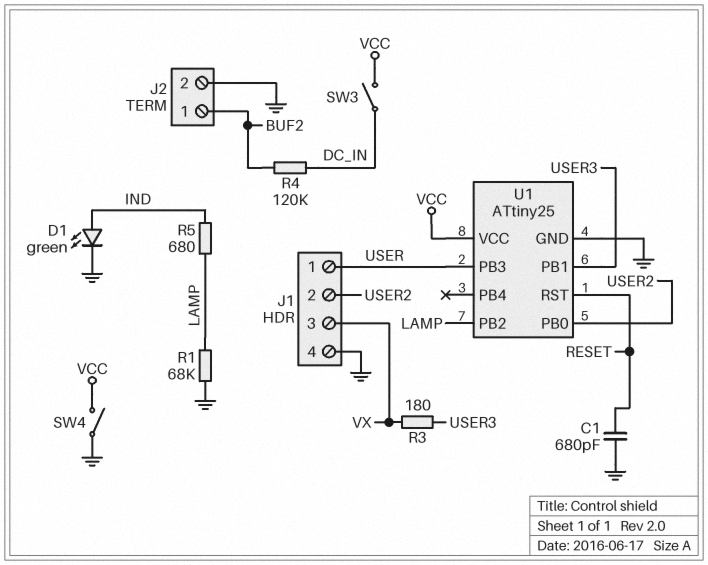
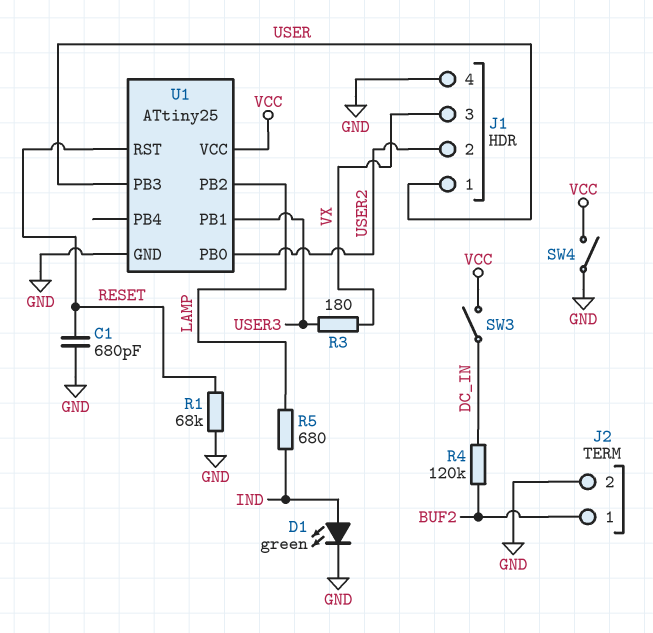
R1: 68k (GND, LAMP) -> 68k (GND, RESET)

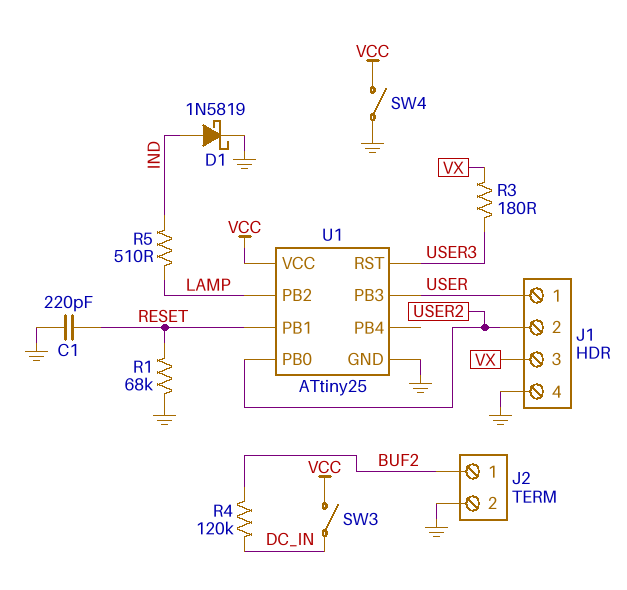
C1: 680pF (GND, RESET) -> 220pF (GND, RESET)
D1: LED green (A IND, K GND) -> schottky 1N5819 (A IND, K GND)
R5: 680 (IND, LAMP) -> 510 (IND, LAMP)
U1 pin PB1: USER3 -> RESET
U1 pin RST: RESET -> USER3

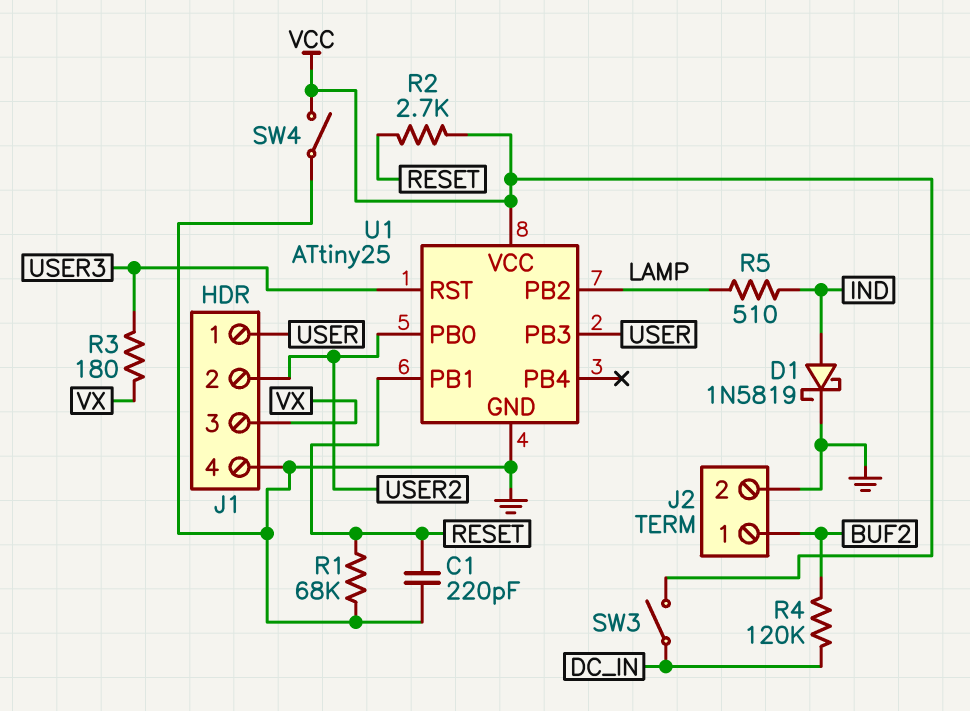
R2: none -> 2.7k (RESET, VCC)

